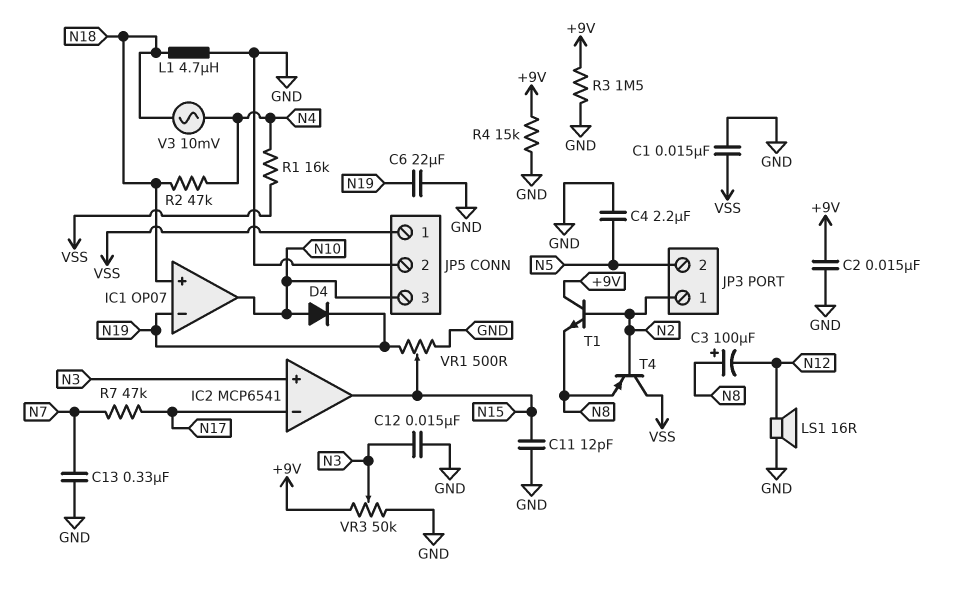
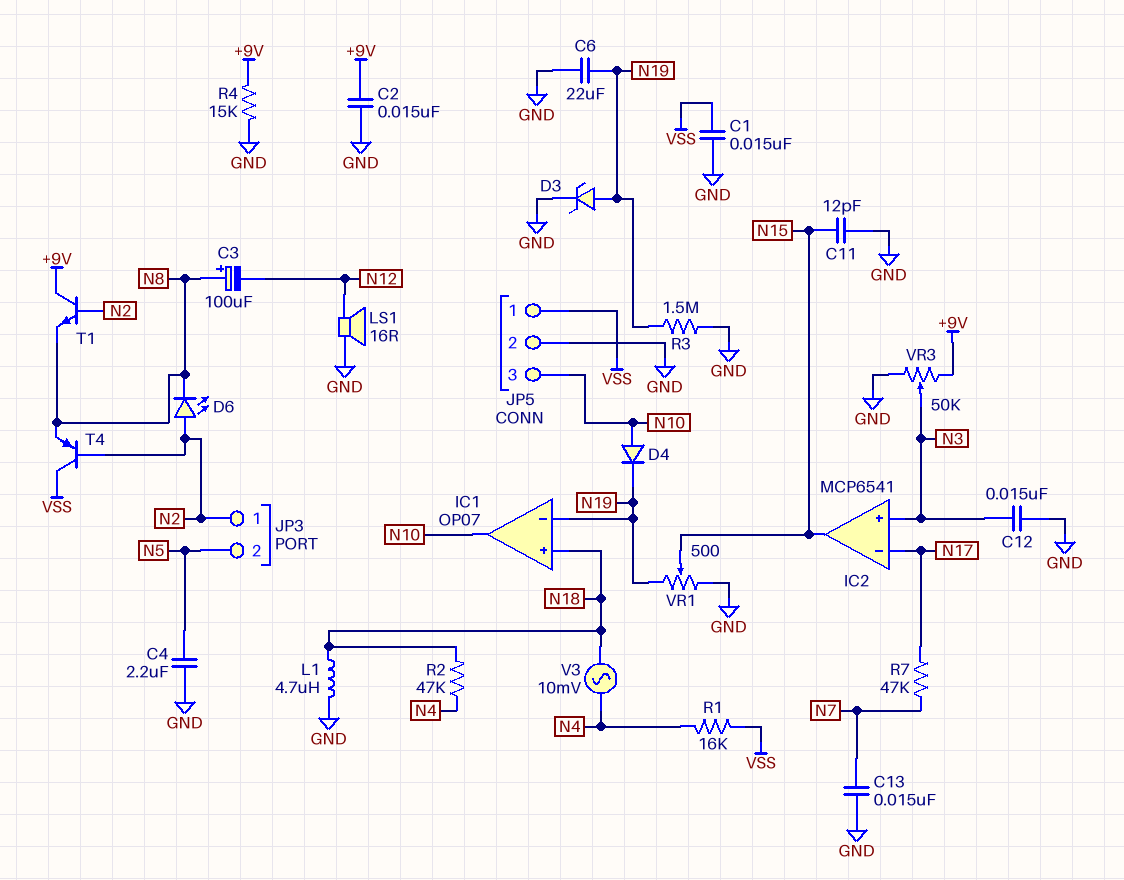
C13: 330nF (GND, N7) -> 15nF (GND, N7)
D3: none -> zener (A N19, K GND)
D6: none -> LED (A N2, K N8)
R3: 1.5M (+9V, GND) -> 1.5M (GND, N19)

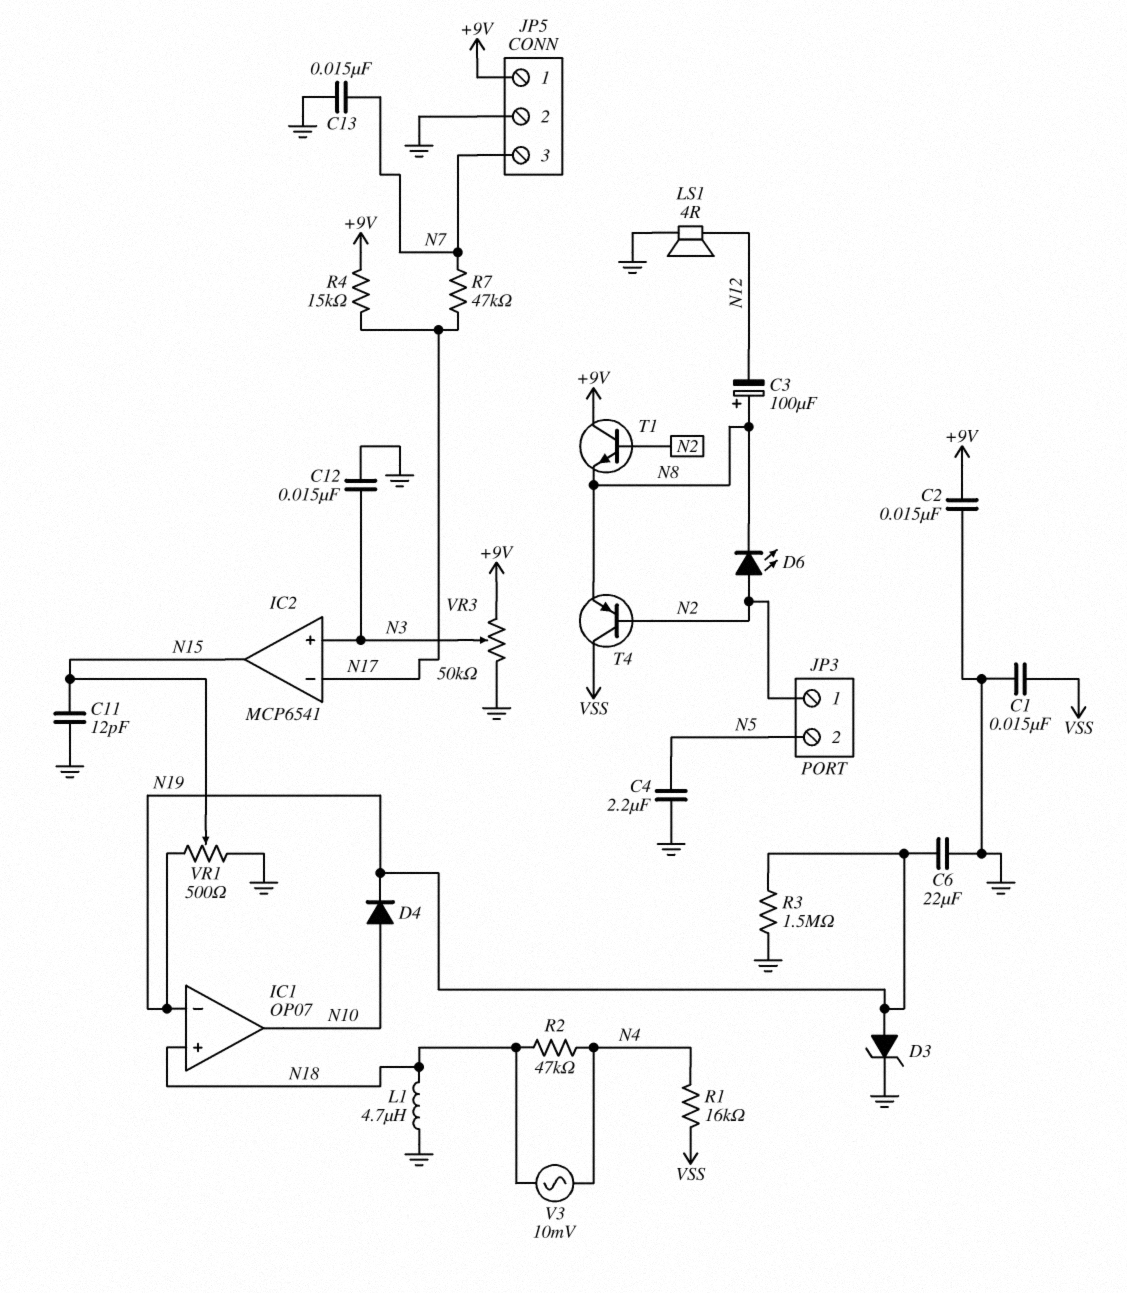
JP5 pin 1: VSS -> +9V
JP5 pin 3: N10 -> N7
LS1: speaker 16R (GND, N12) -> speaker 4R (GND, N12)
R4: 15k (+9V, GND) -> 15k (+9V, N17)

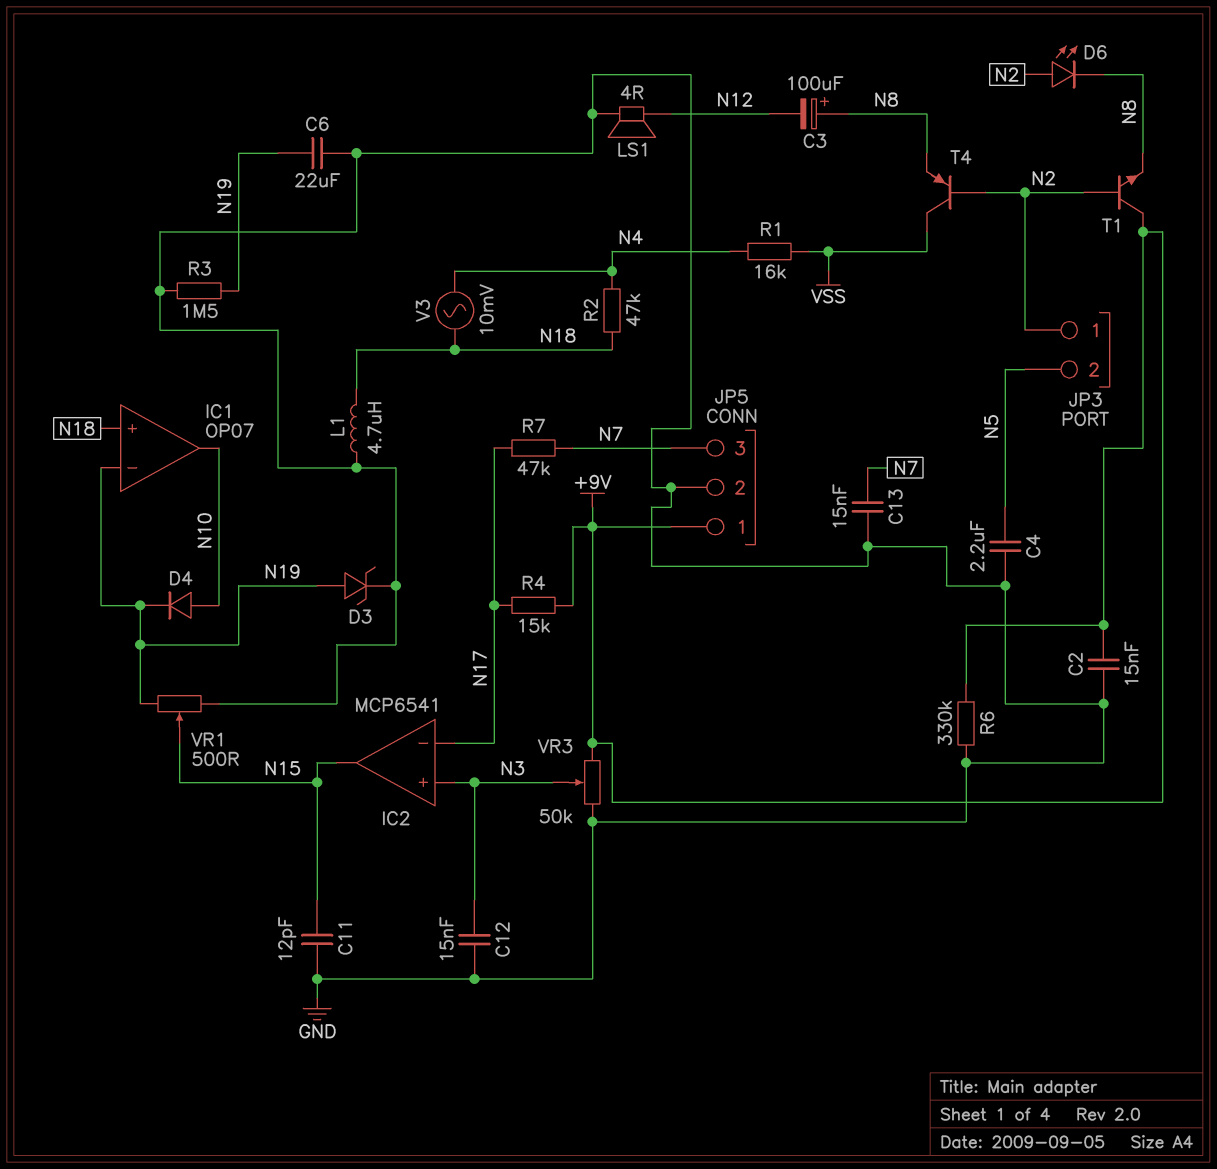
C1: 15nF (GND, VSS) -> none
R6: none -> 330k (+9V, GND)

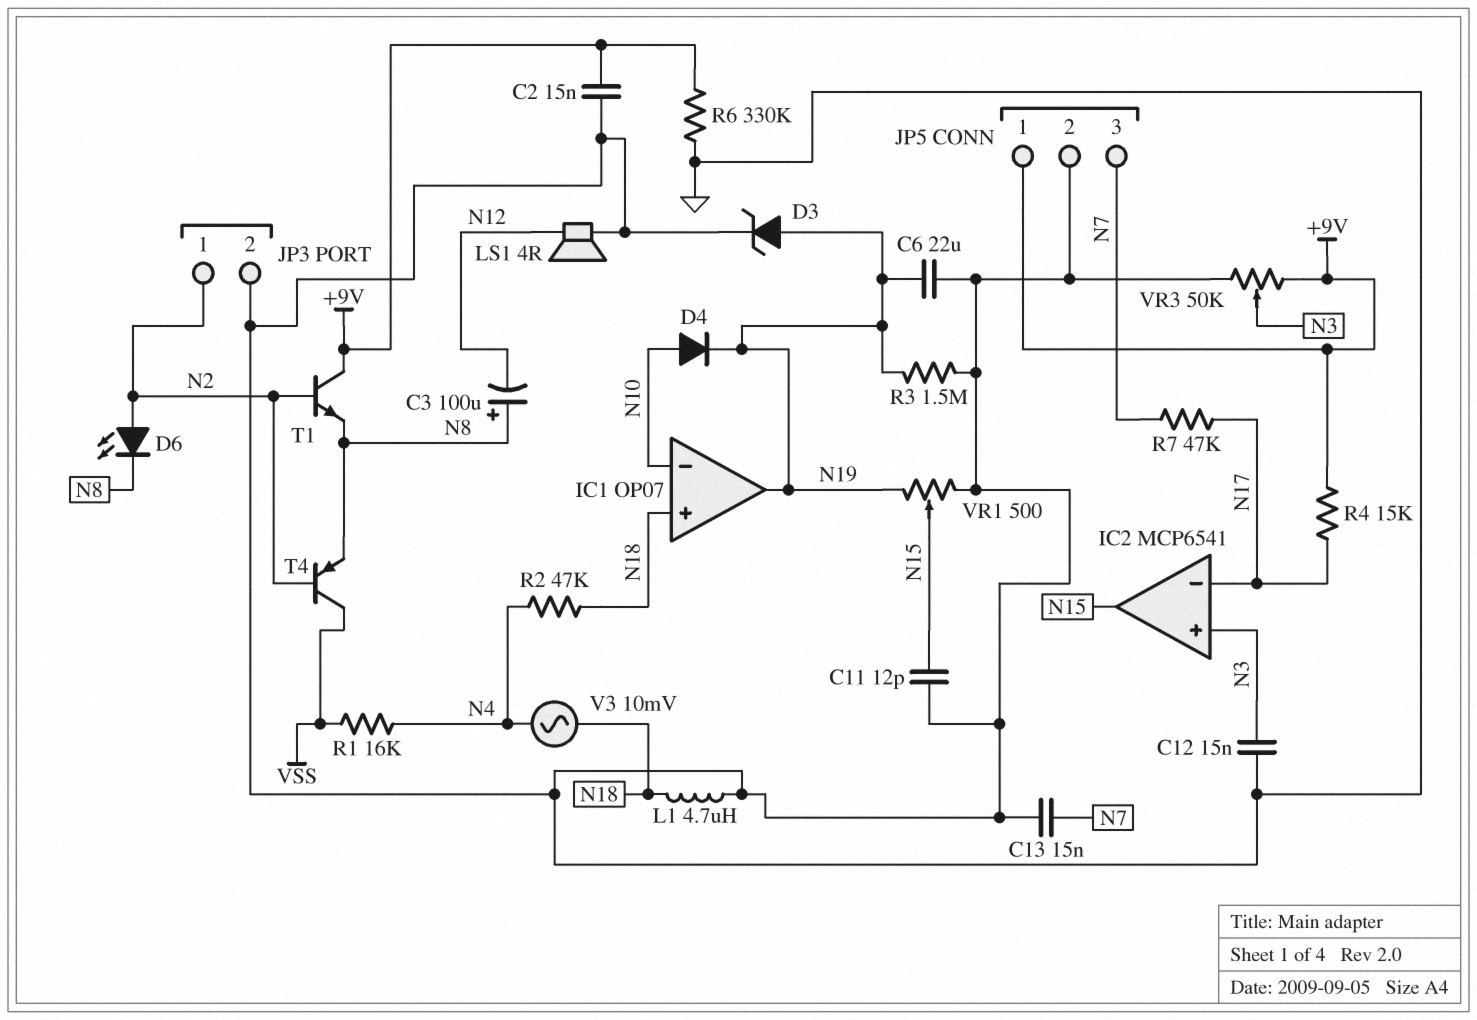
C4: 2.2uF (GND, N5) -> none
IC1 pin in-: N19 -> N10
IC1 pin out: N10 -> N19
JP3 pin 2: N5 -> GND

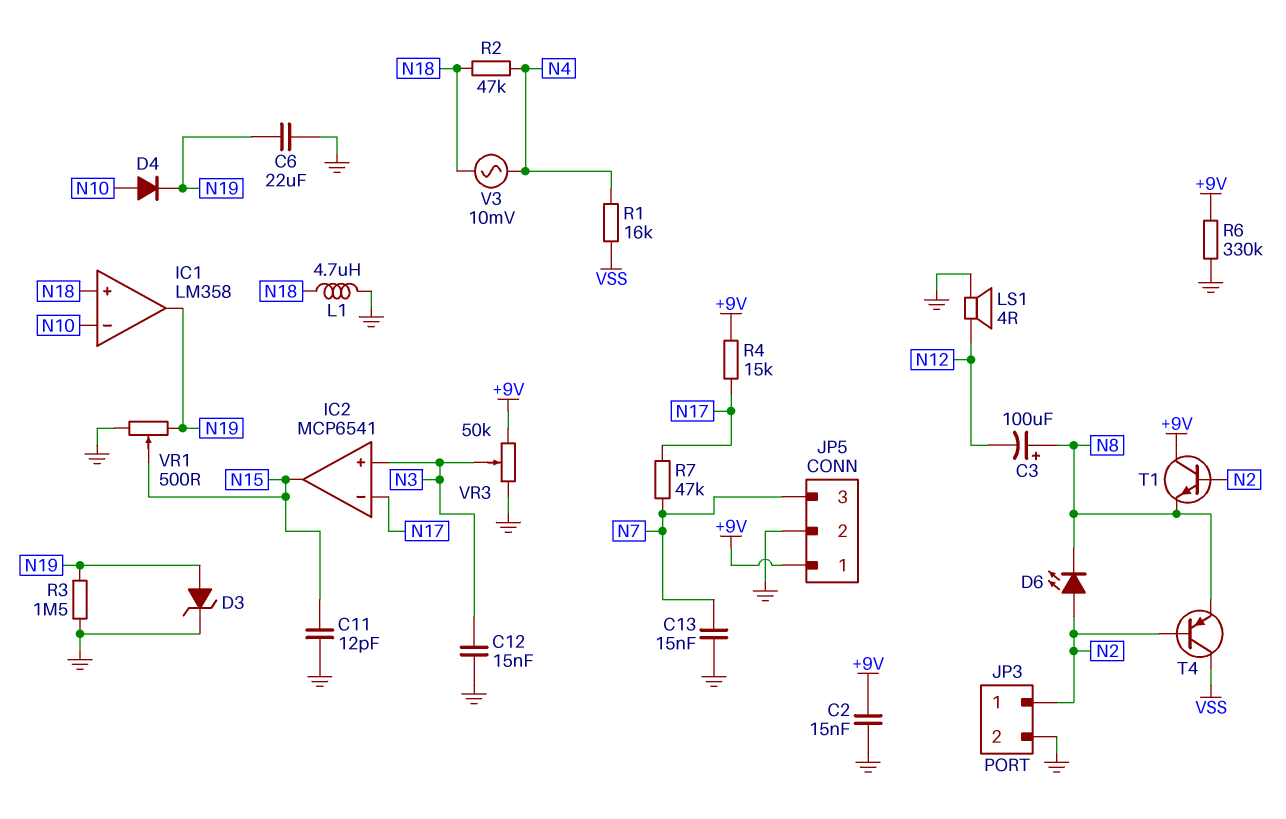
IC1: OP07 -> LM358

